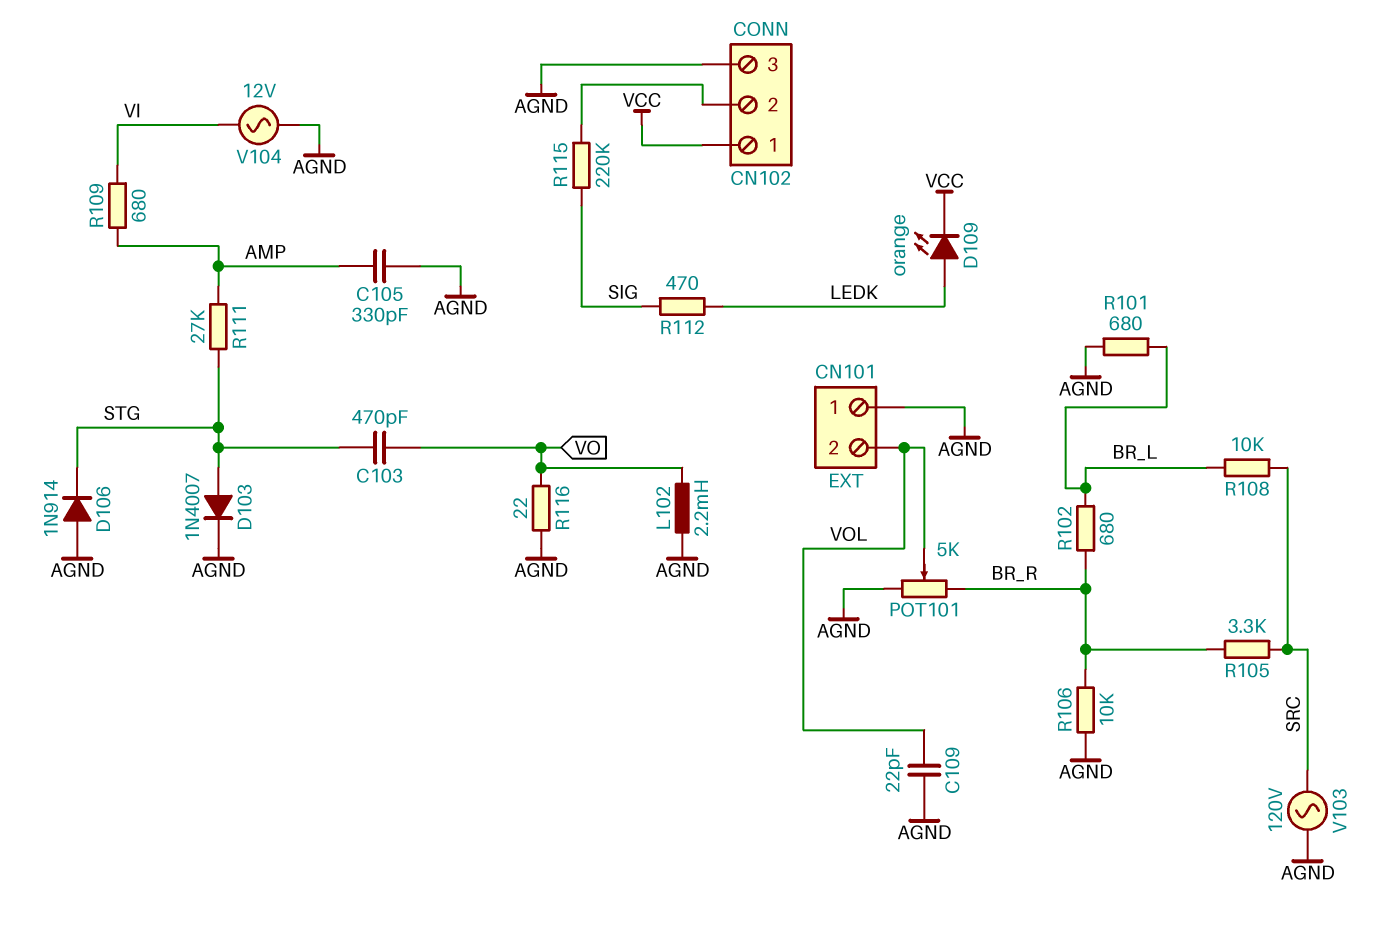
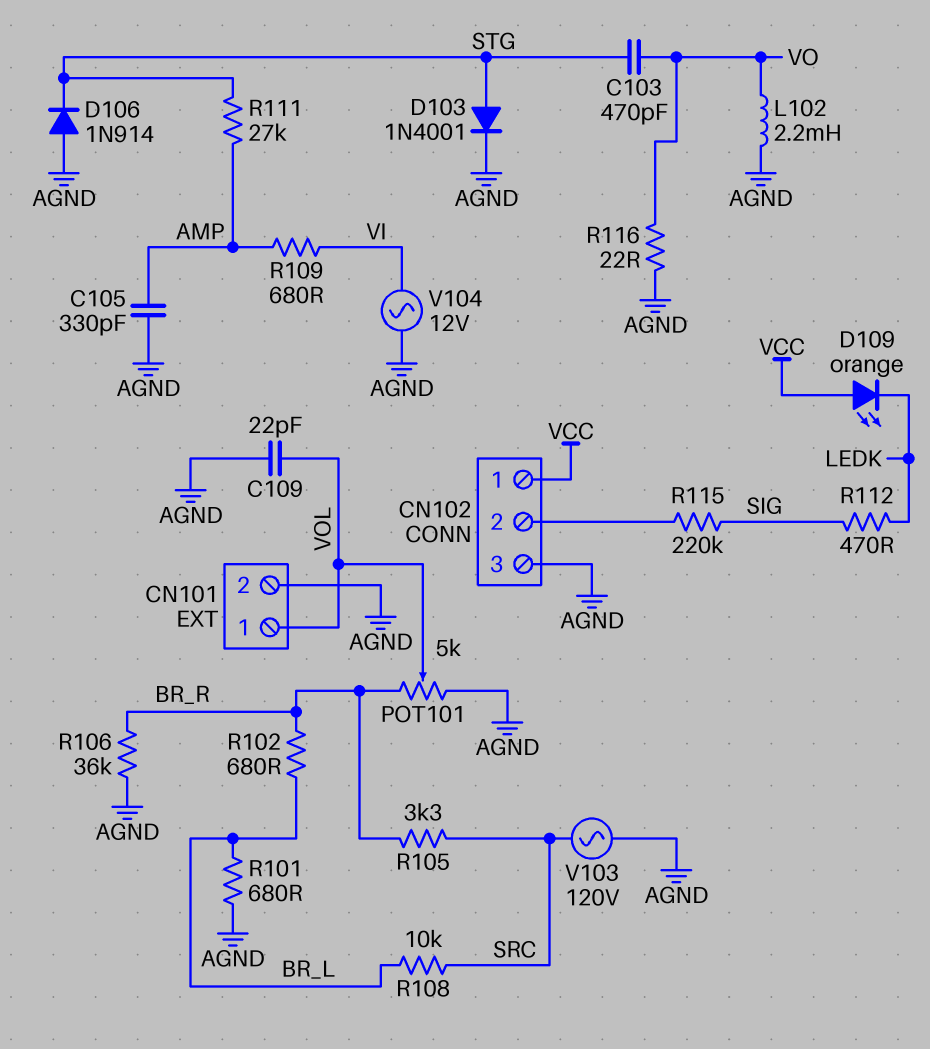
CN101 pin 1: AGND -> VOL
CN101 pin 2: VOL -> AGND
D103: diode 1N4007 (A STG, K AGND) -> diode 1N4001 (A STG, K AGND)
D109: LED orange (A LEDK, K VCC) -> LED orange (A VCC, K LEDK)
R106: 10k (AGND, BR_R) -> 36k (AGND, BR_R)

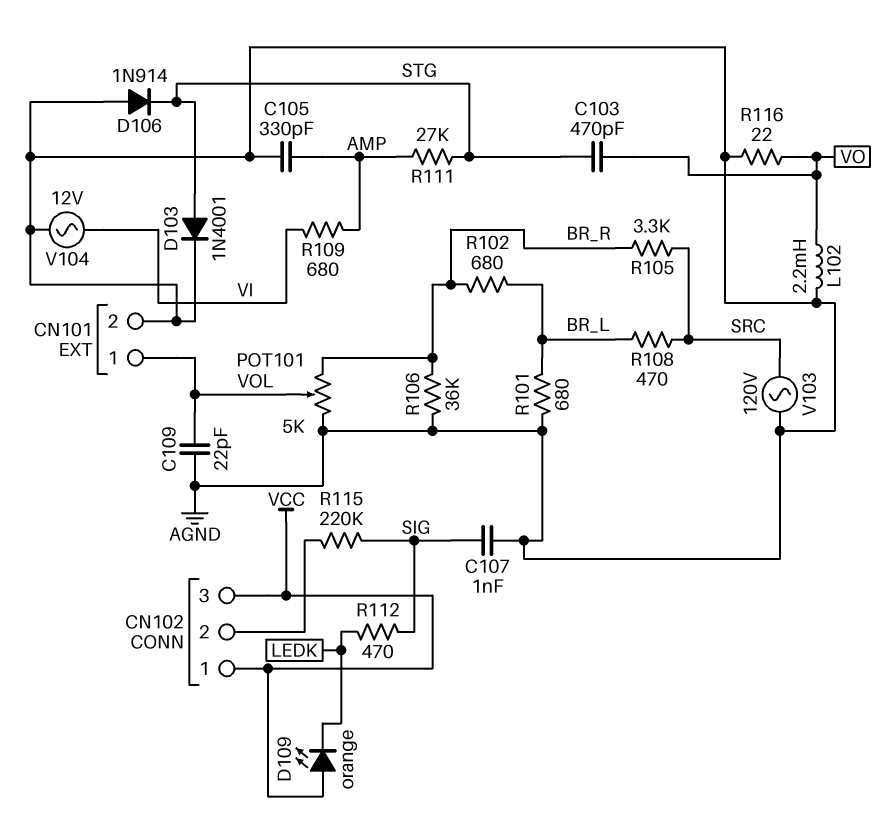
C107: none -> 1nF (AGND, SIG)
CN102 pin 3: AGND -> VCC
R108: 10k (BR_L, SRC) -> 470 (BR_L, SRC)

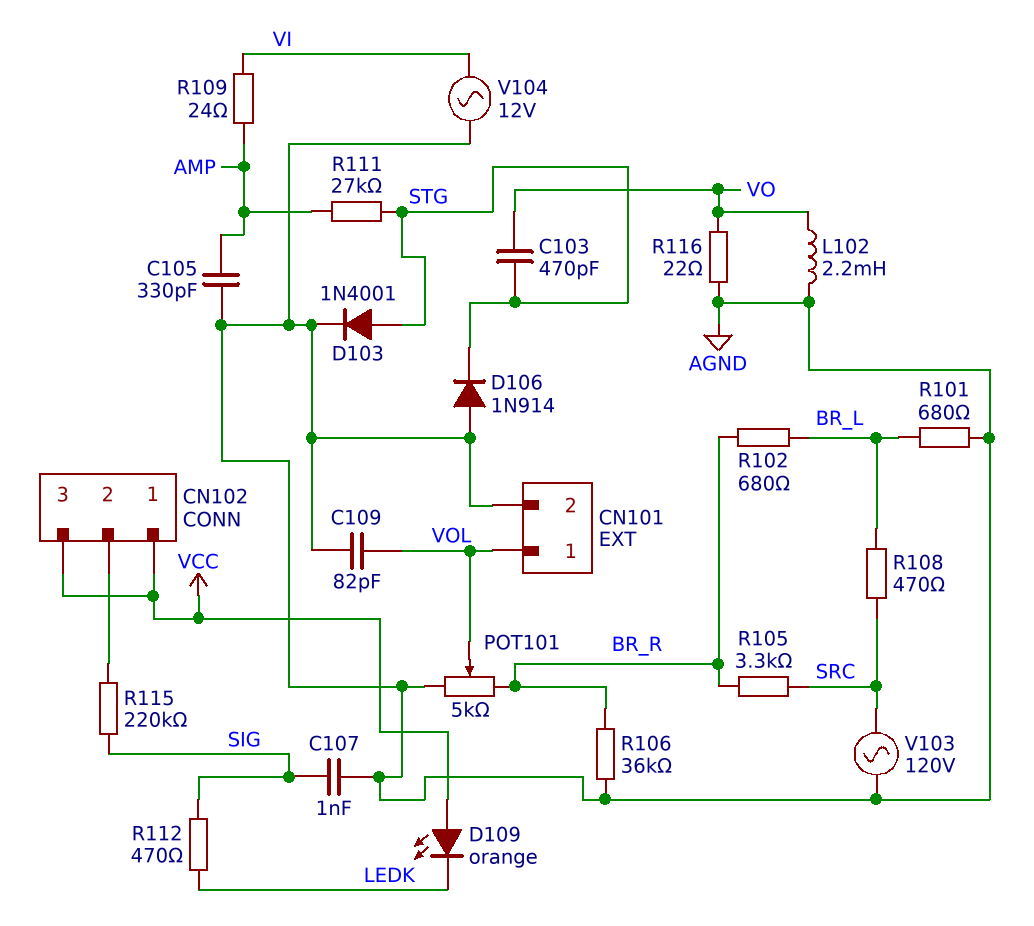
C109: 22pF (AGND, VOL) -> 82pF (AGND, VOL)
R109: 680 (AMP, VI) -> 24 (AMP, VI)

